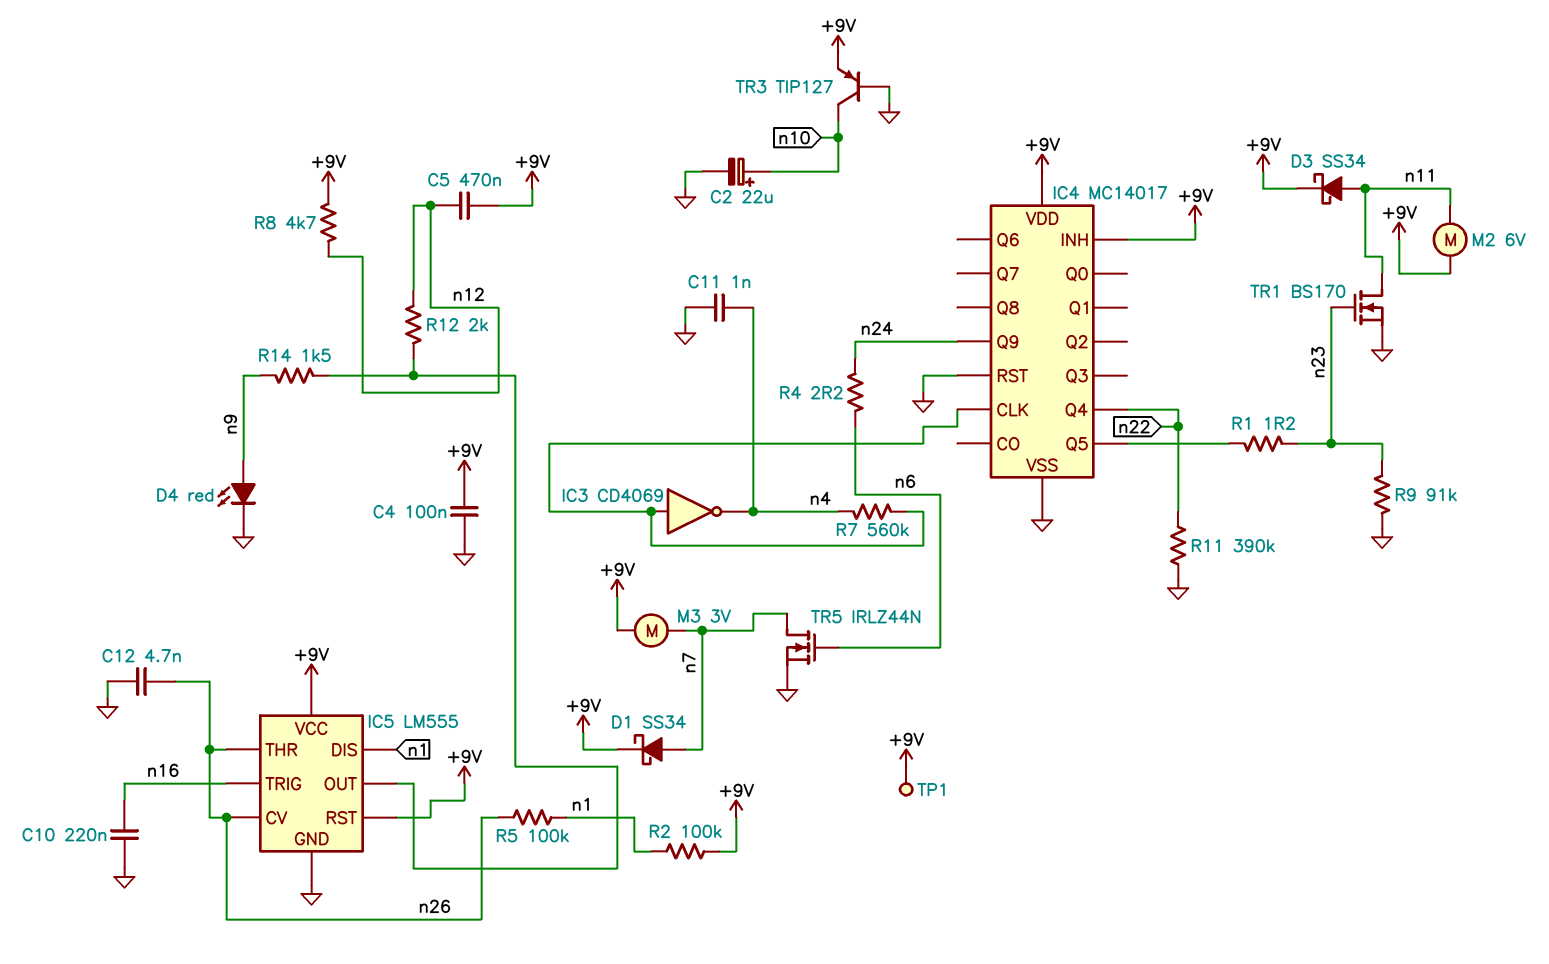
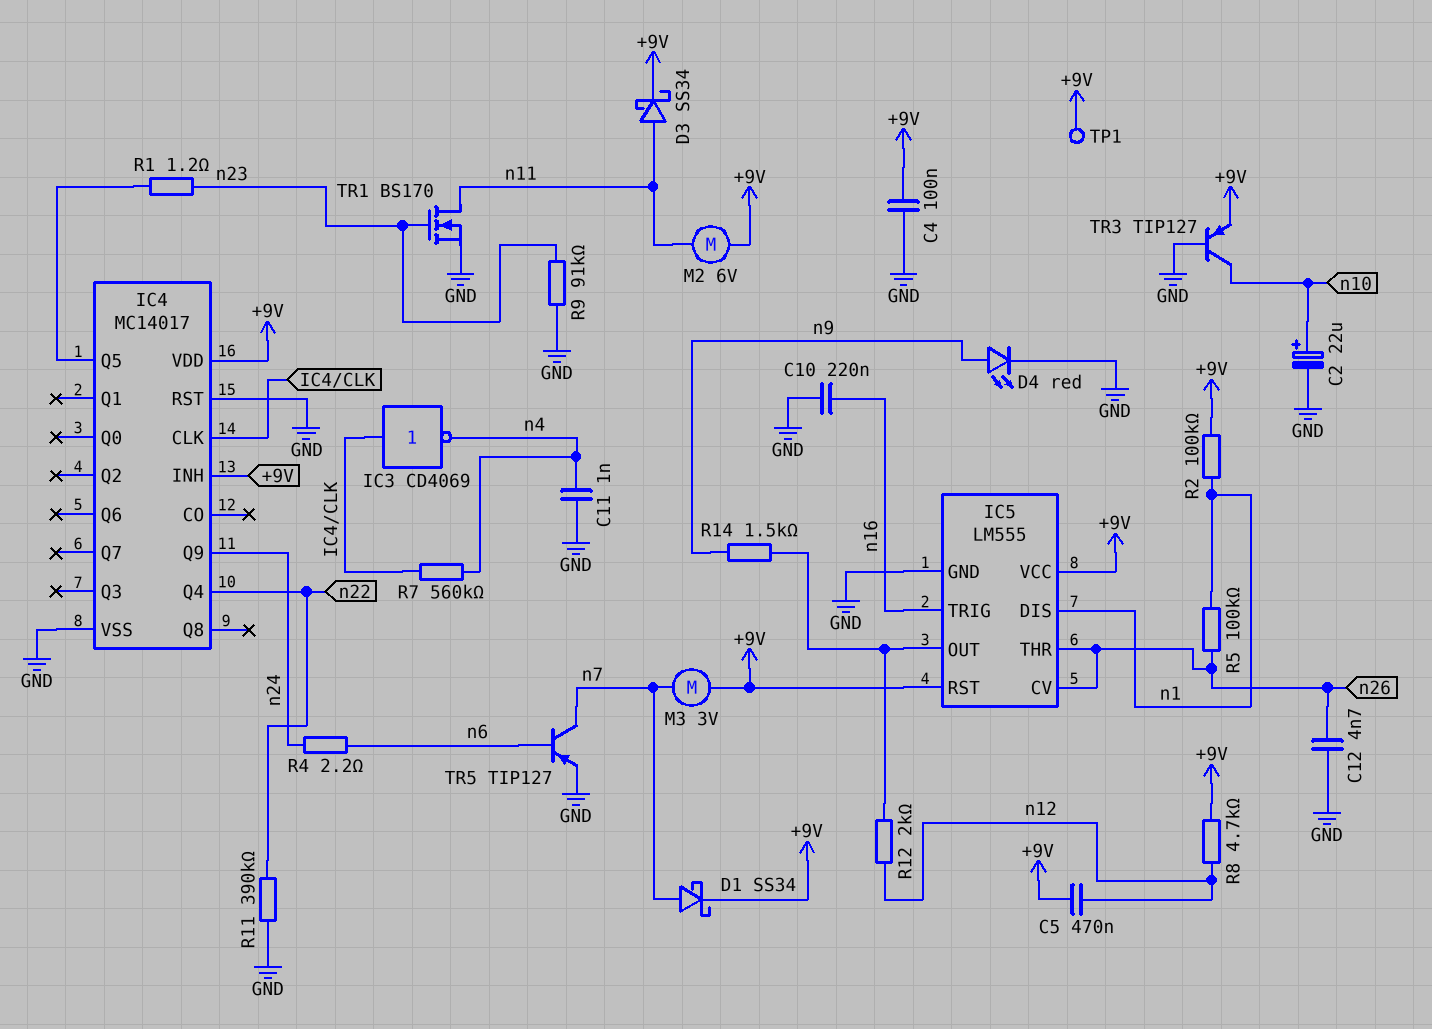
TR5: NMOS IRLZ44N (G n6, D n7, S GND) -> PNP TIP127 (B n6, C n7, E GND)

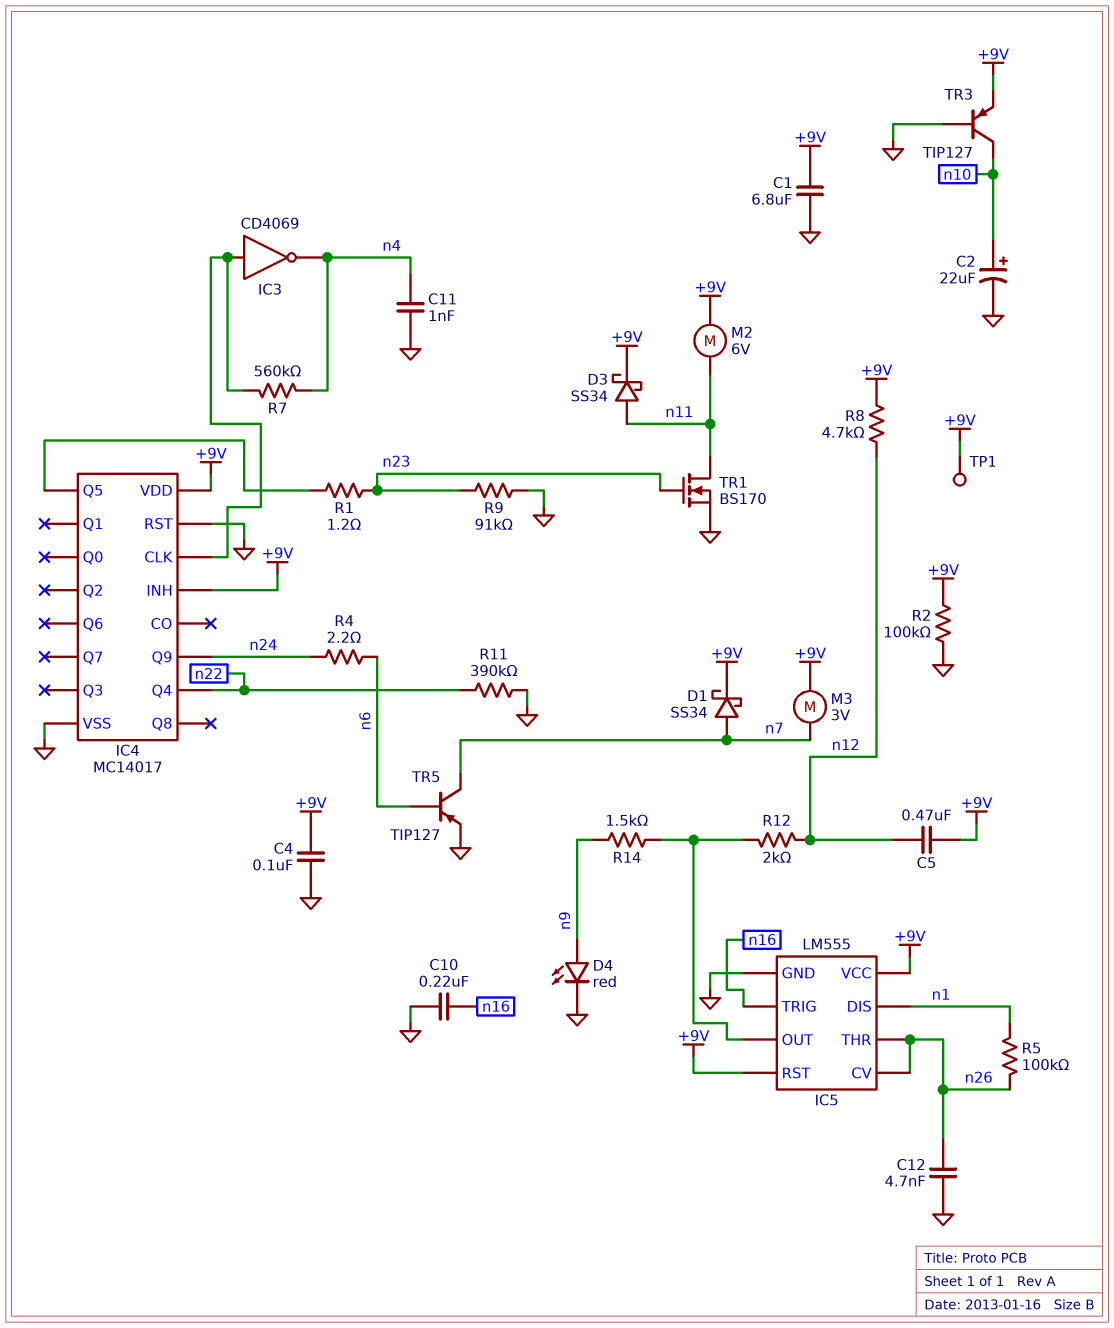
C1: none -> 6.8uF (+9V, GND)
R2: 100k (+9V, n1) -> 100k (+9V, GND)

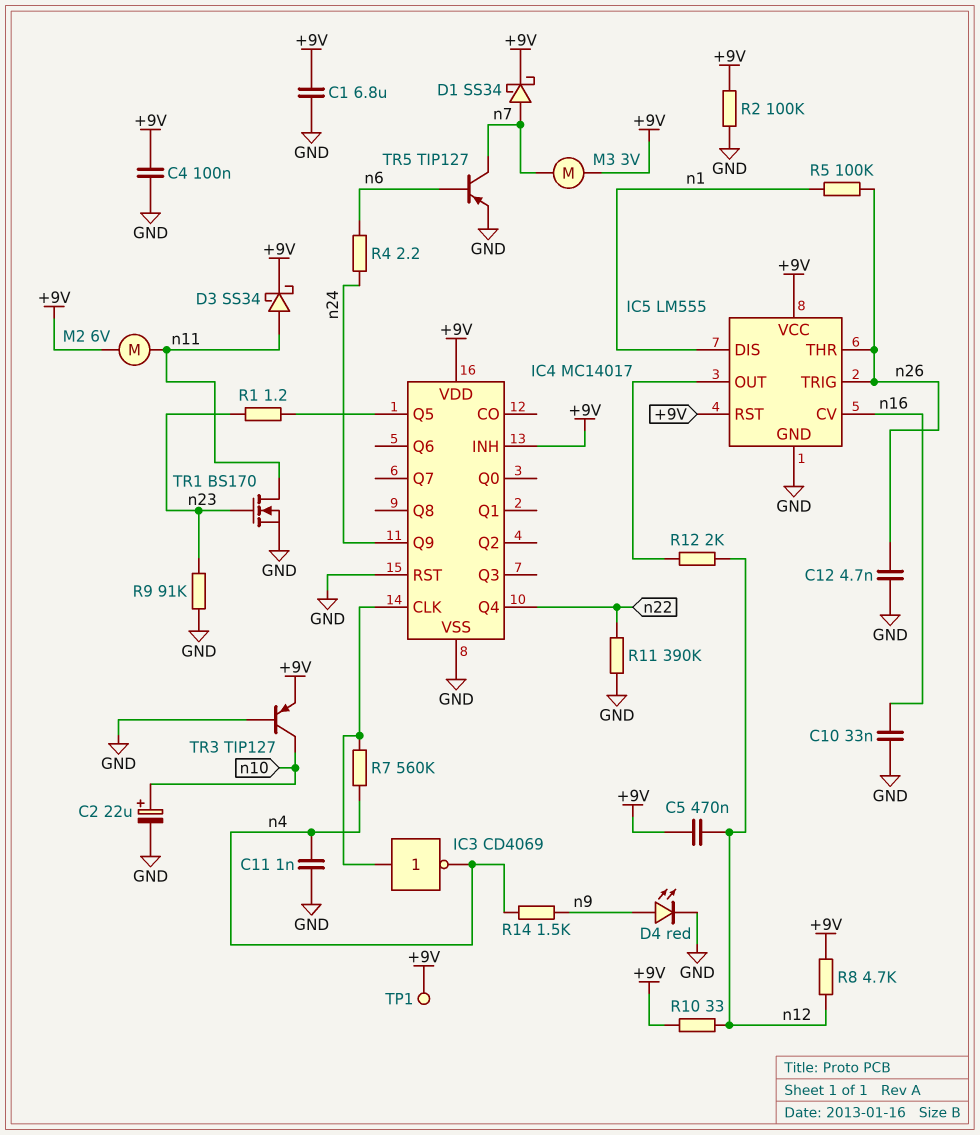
C10: 220nF (GND, n16) -> 33nF (GND, n16)
IC5 pin CV: n26 -> n16
IC5 pin TRIG: n16 -> n26
R10: none -> 33 (+9V, n12)
R14: 1.5k (IC5/OUT, n9) -> 1.5k (n4, n9)

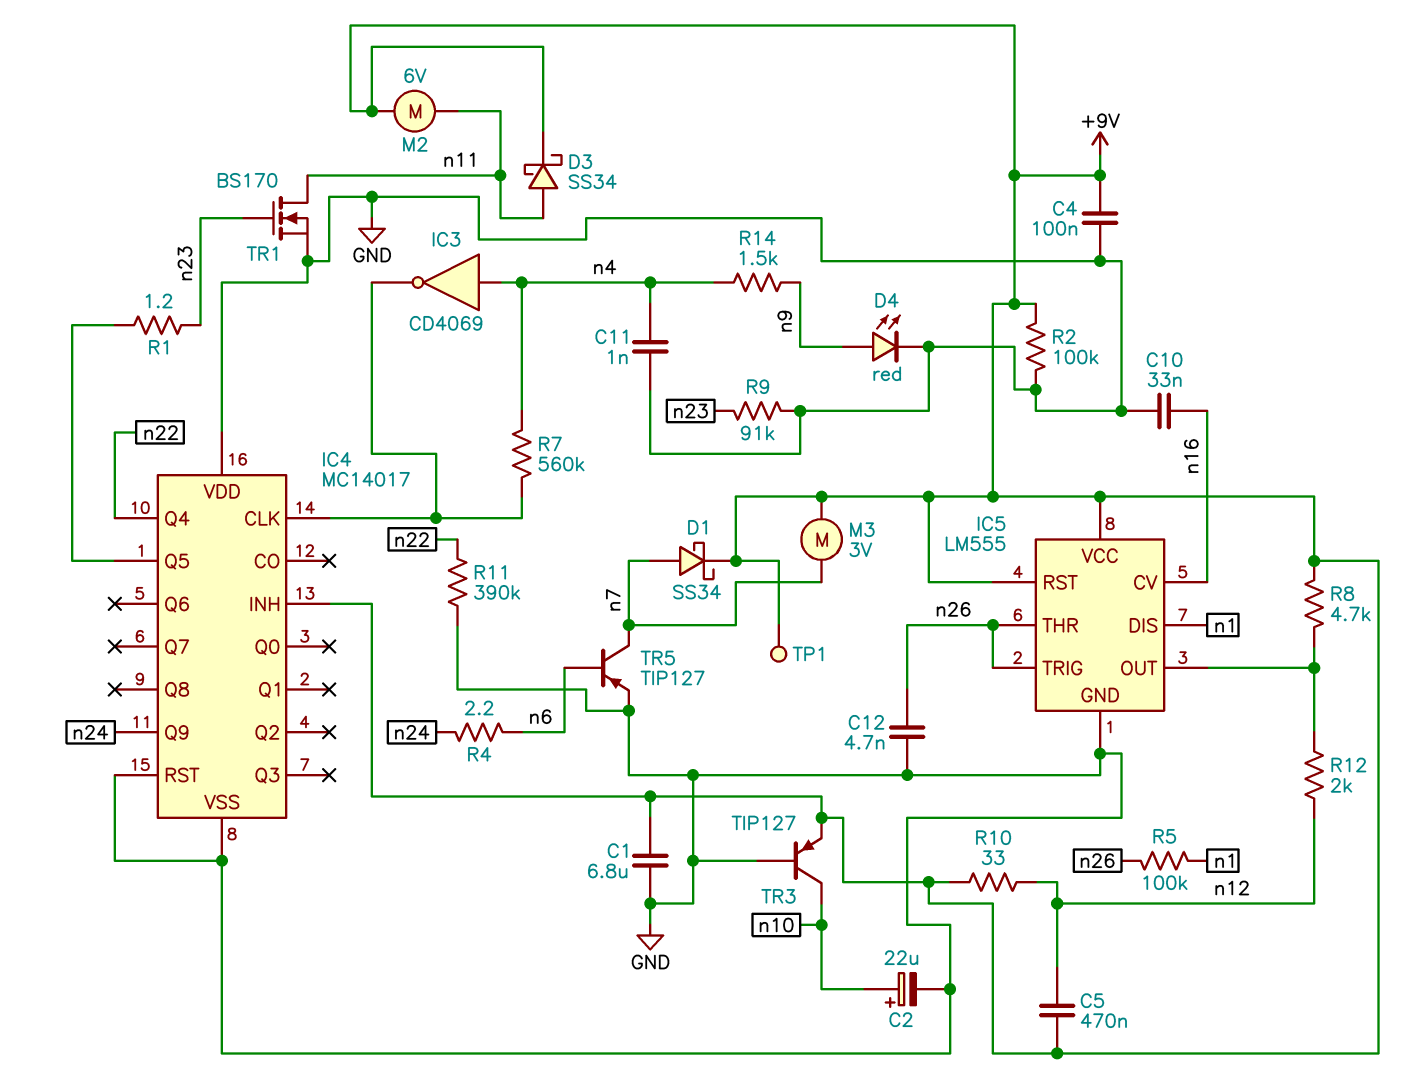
IC3: NOT CD4069 (in IC4/CLK, out n4) -> NOT CD4069 (in n4, out IC4/CLK)
IC4 pin VDD: +9V -> GND
R8: 4.7k (+9V, n12) -> 4.7k (+9V, IC5/OUT)

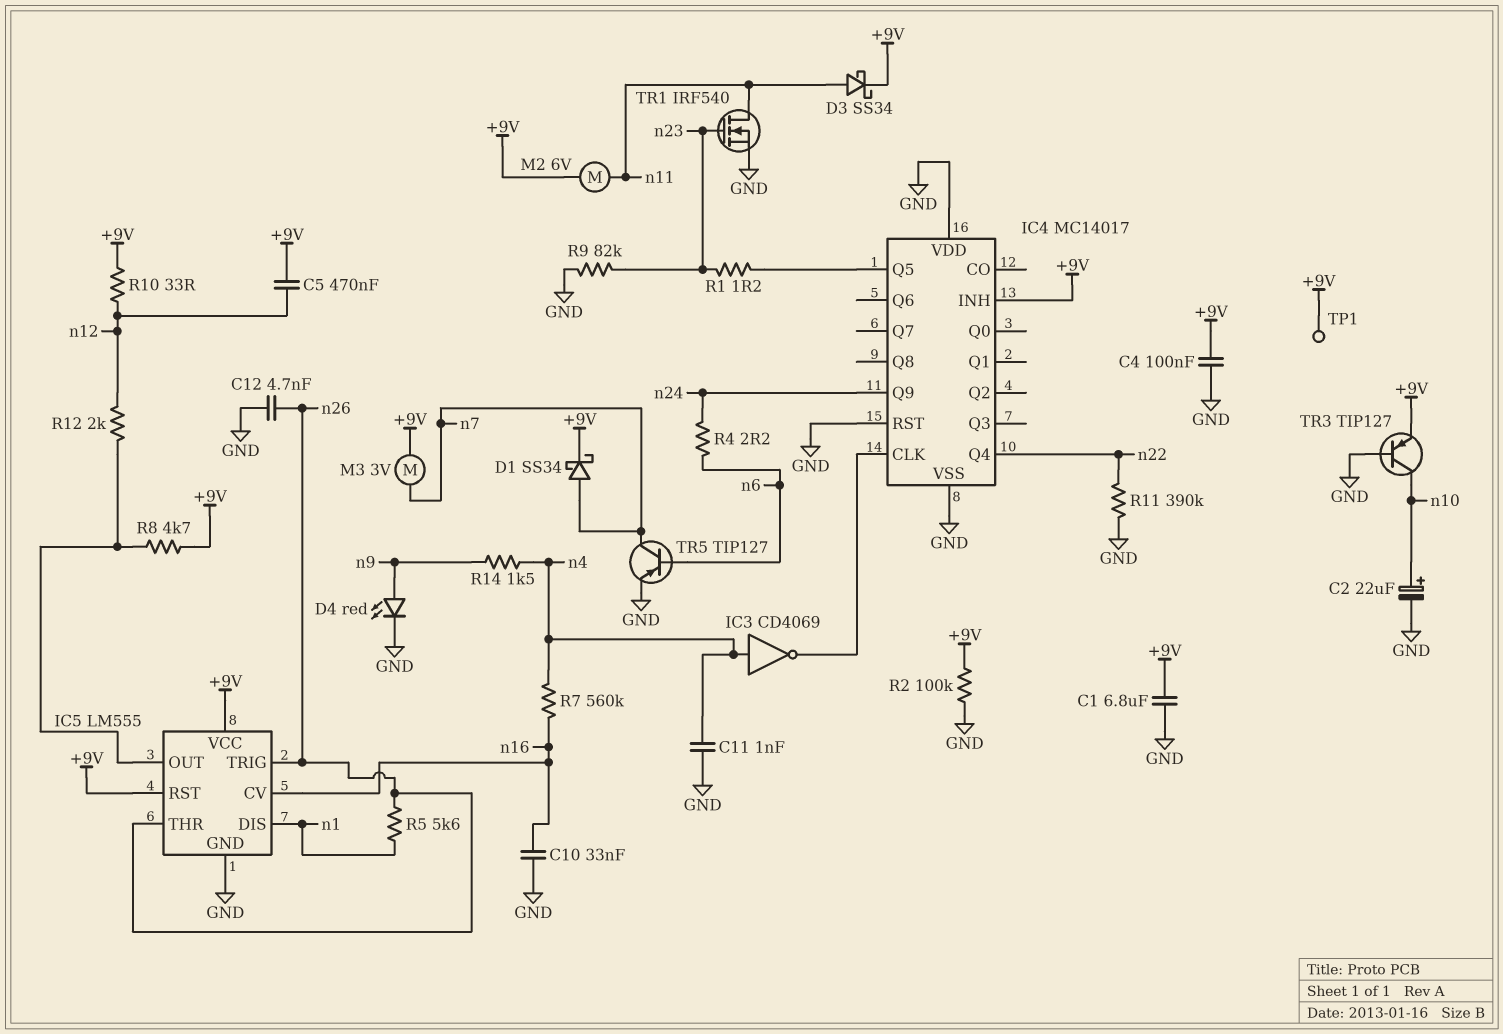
R5: 100k (n1, n26) -> 5.6k (n1, n26)
R7: 560k (IC4/CLK, n4) -> 560k (n4, n16)
R9: 91k (GND, n23) -> 82k (GND, n23)
TR1: NMOS BS170 (G n23, D n11, S GND) -> NMOS IRF540 (G n23, D n11, S GND)

